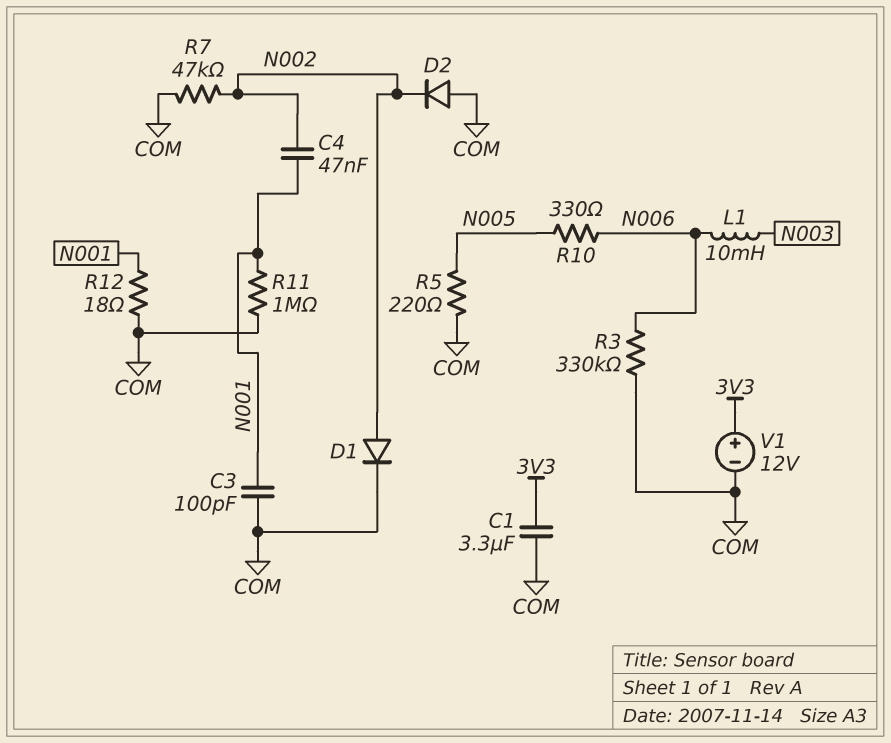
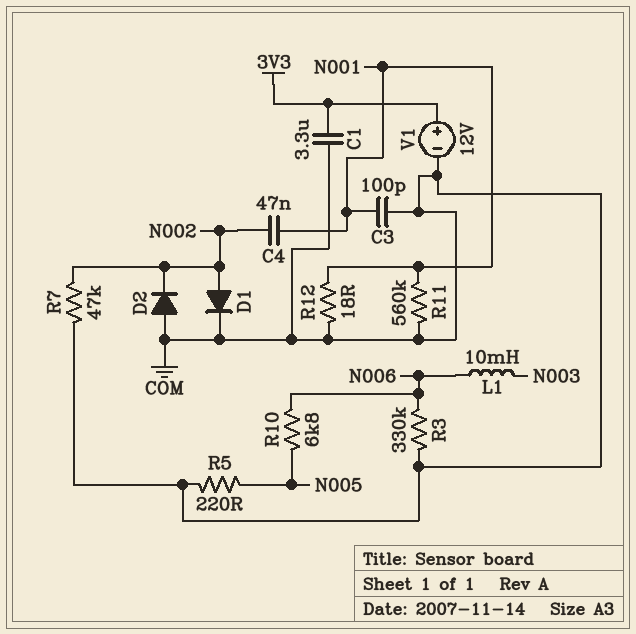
R10: 330 (N005, N006) -> 6.8k (N005, N006)
R11: 1M (COM, N001) -> 560k (COM, N001)

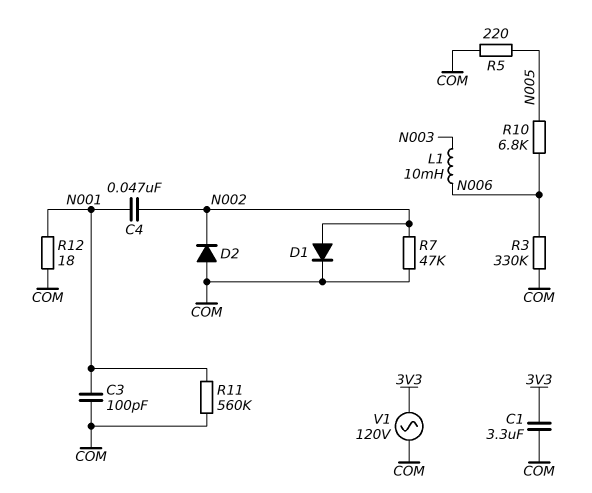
V1: 12V (plus 3V3, minus COM) -> AC 120V (3V3, COM)

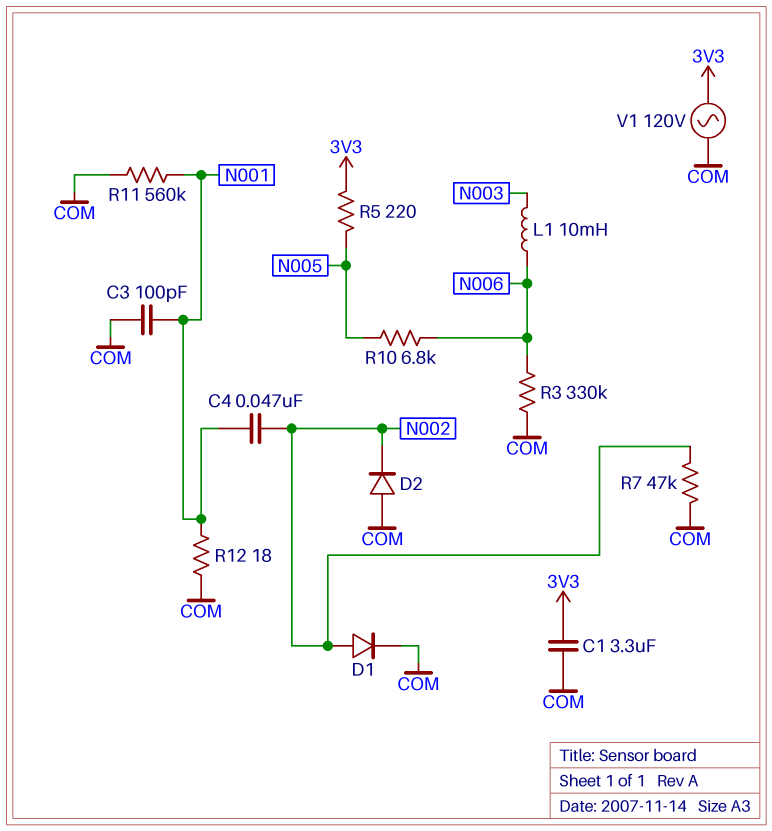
R5: 220 (COM, N005) -> 220 (3V3, N005)

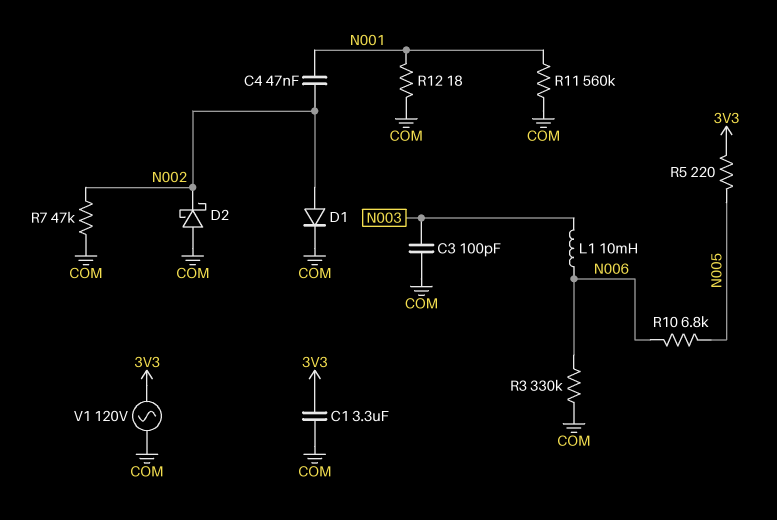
C3: 100pF (COM, N001) -> 100pF (COM, N003)
D2: diode (A COM, K N002) -> schottky (A COM, K N002)

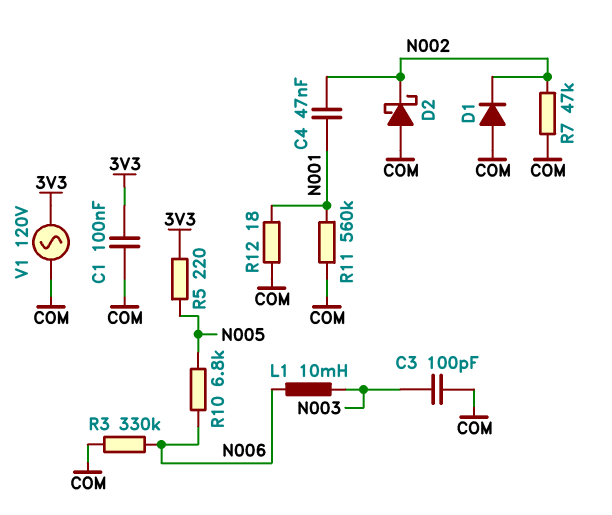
C1: 3.3uF (3V3, COM) -> 100nF (3V3, COM)
D1: diode (A N002, K COM) -> diode (A COM, K N002)

